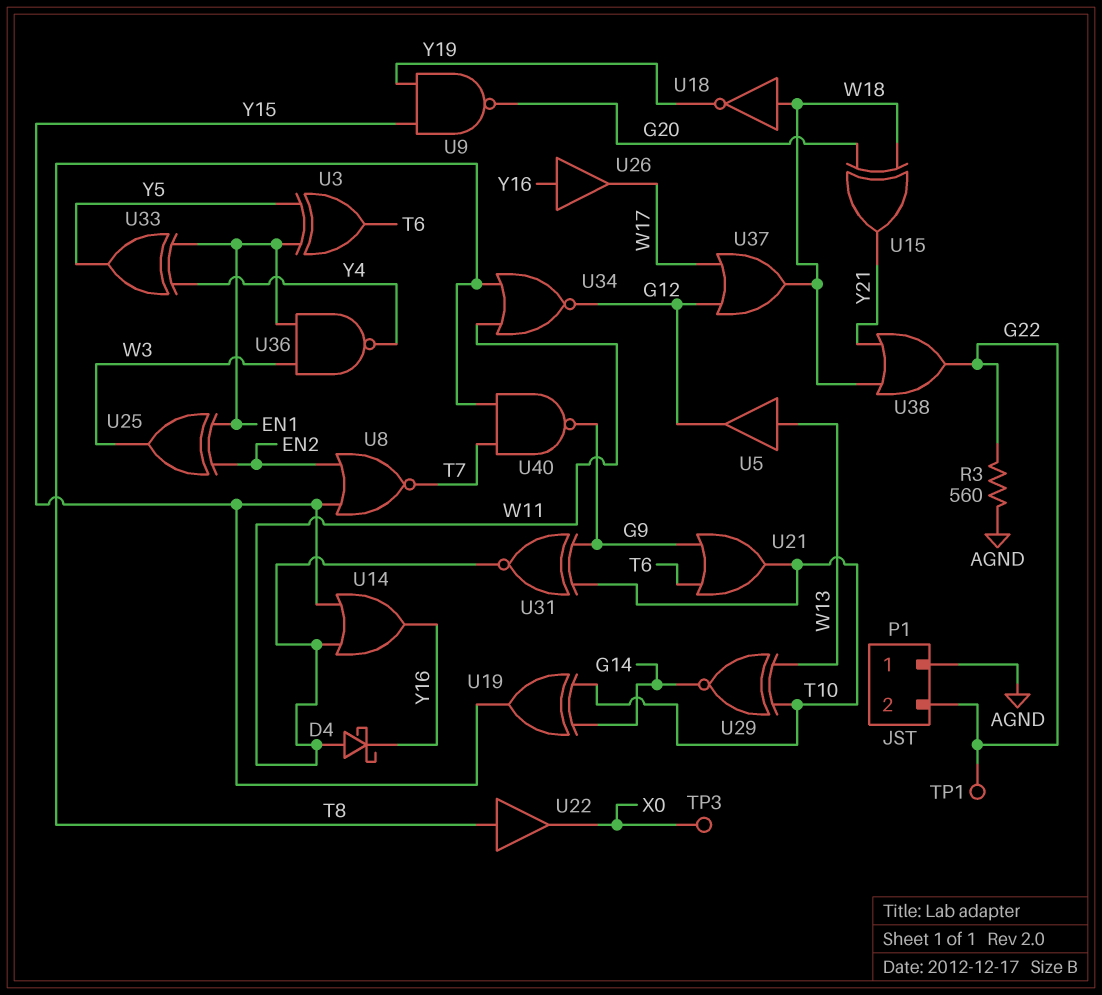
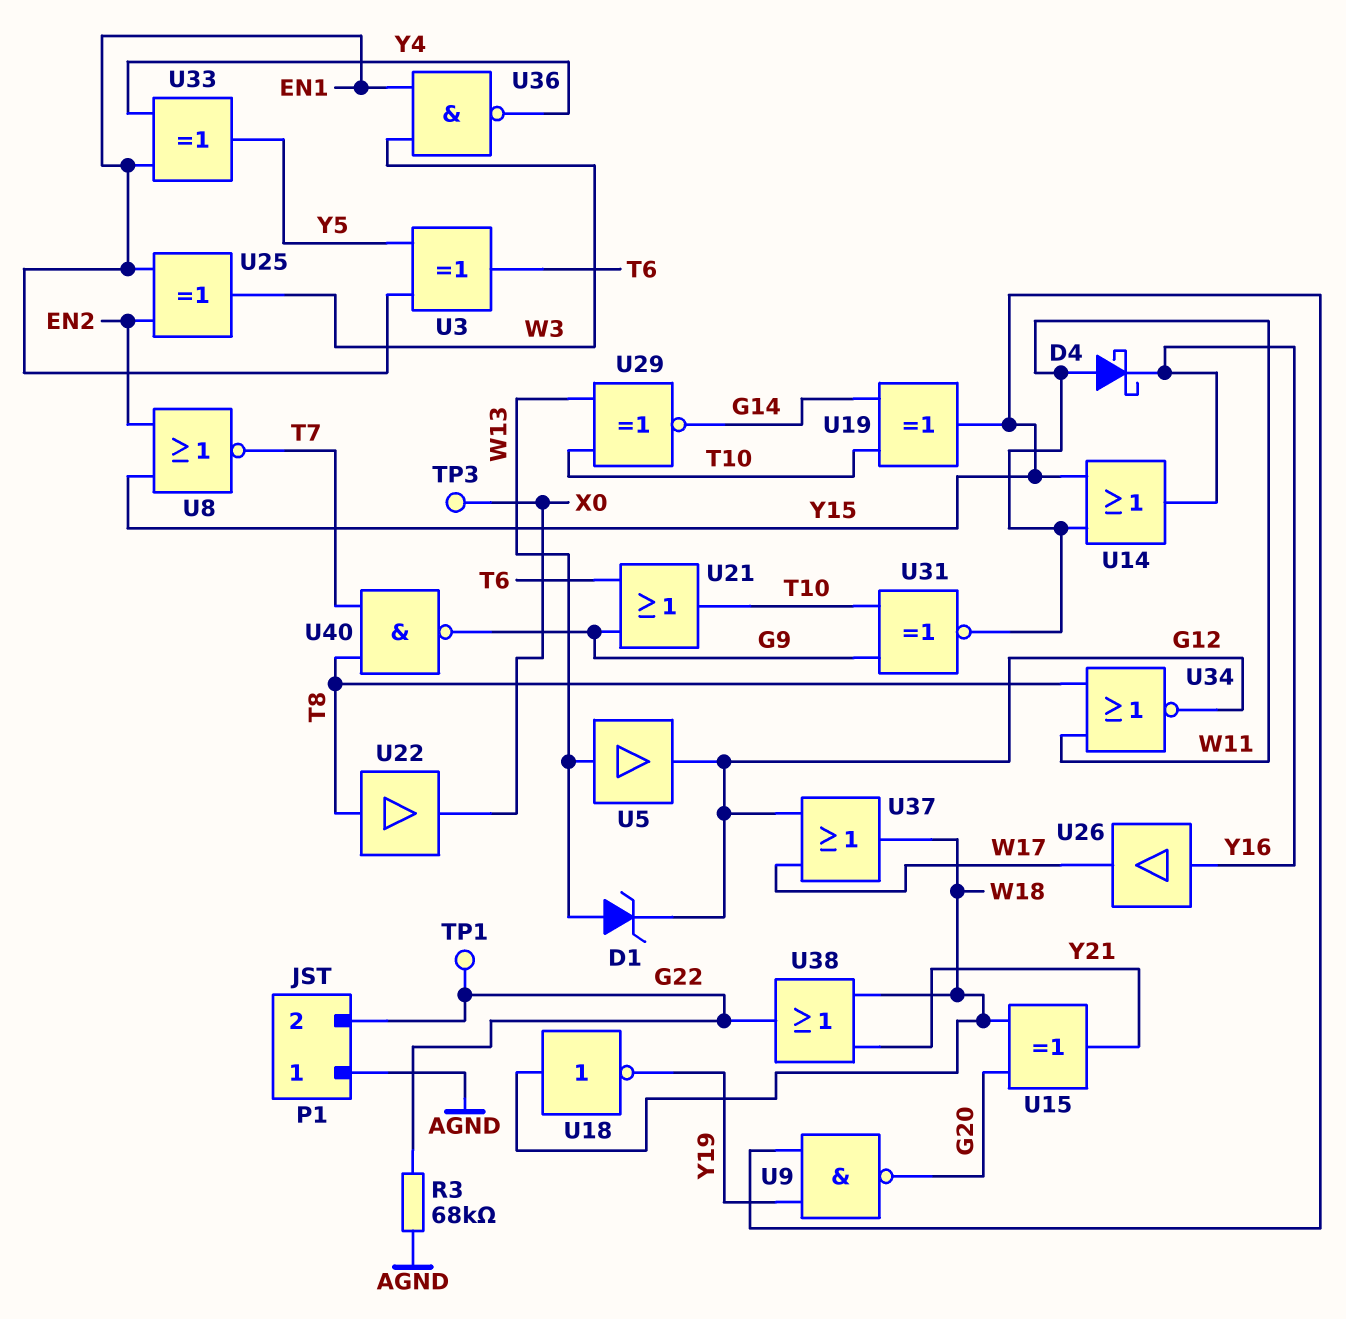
D1: none -> zener (A W13, K G12)
R3: 560 (AGND, G22) -> 68k (AGND, G22)

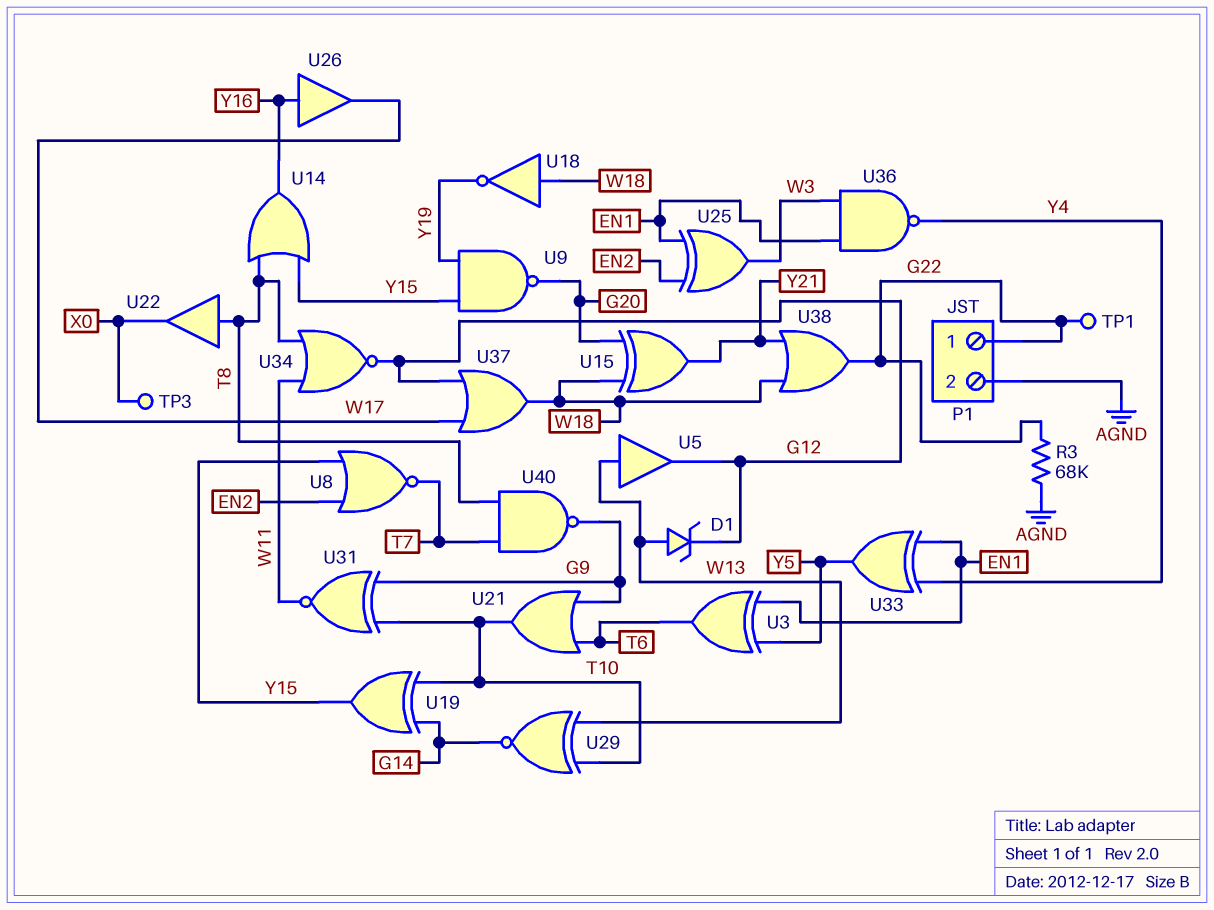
D4: schottky (A W11, K Y16) -> none
P1 pin 1: AGND -> G22
P1 pin 2: G22 -> AGND
U14: OR (in W11, in Y15, out Y16) -> OR (in T8, in Y15, out Y16)

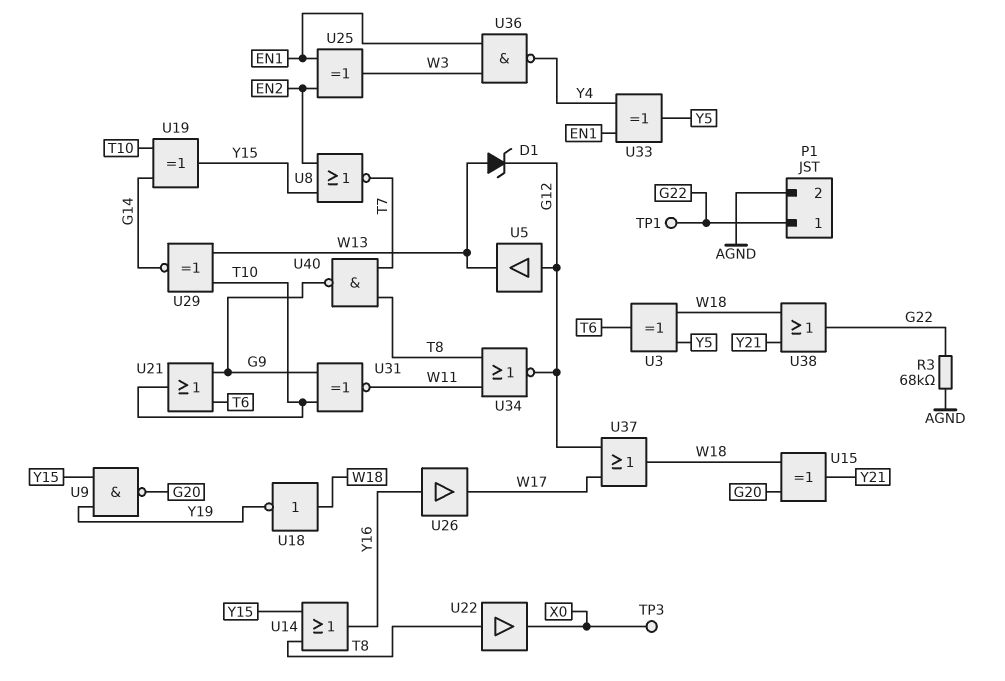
U3: XOR (in EN1, in Y5, out T6) -> XOR (in W18, in Y5, out T6)
U5: buffer (in W13, out G12) -> buffer (in G12, out W13)

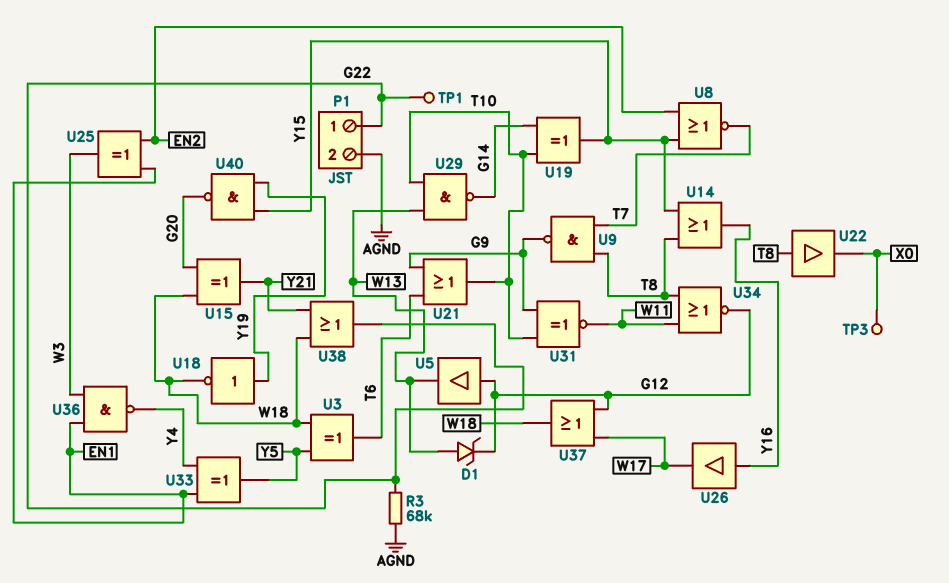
U9: NAND (in Y15, in Y19, out G20) -> NAND (in T7, in T8, out G9)
U18: NOT (in W18, out Y19) -> NOT (in Y19, out W18)
U29: XNOR (in T10, in W13, out G14) -> NAND (in T10, in W13, out G14)
U40: NAND (in T7, in T8, out G9) -> NAND (in Y15, in Y19, out G20)

